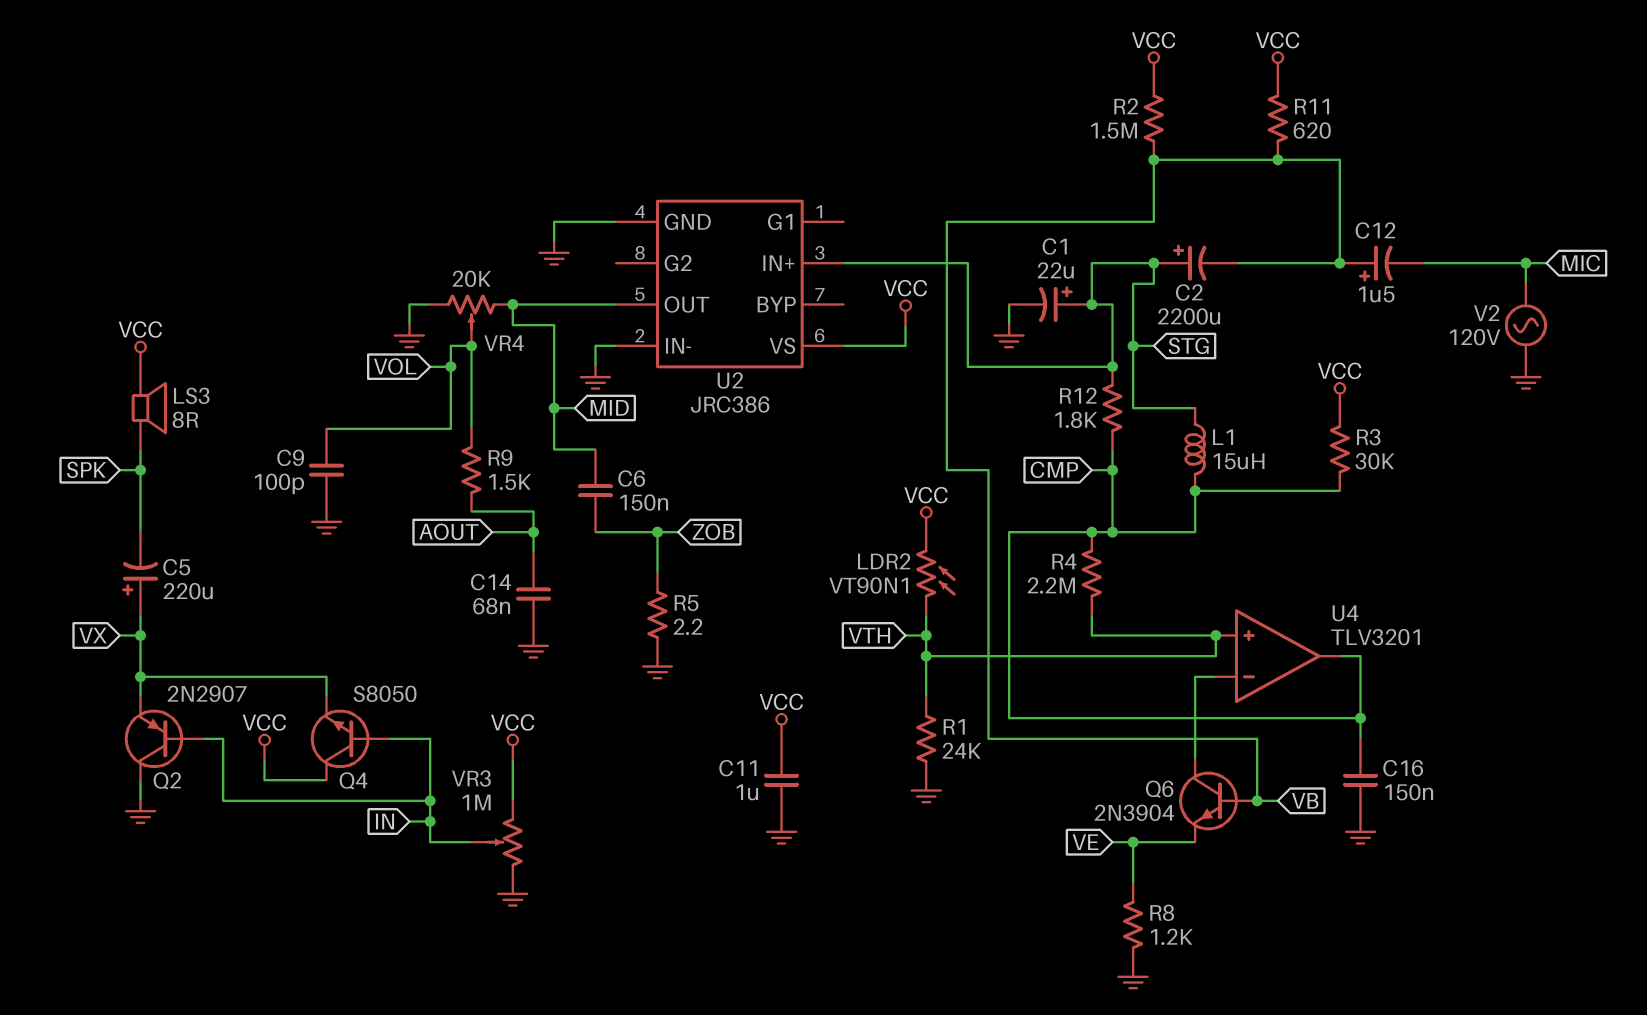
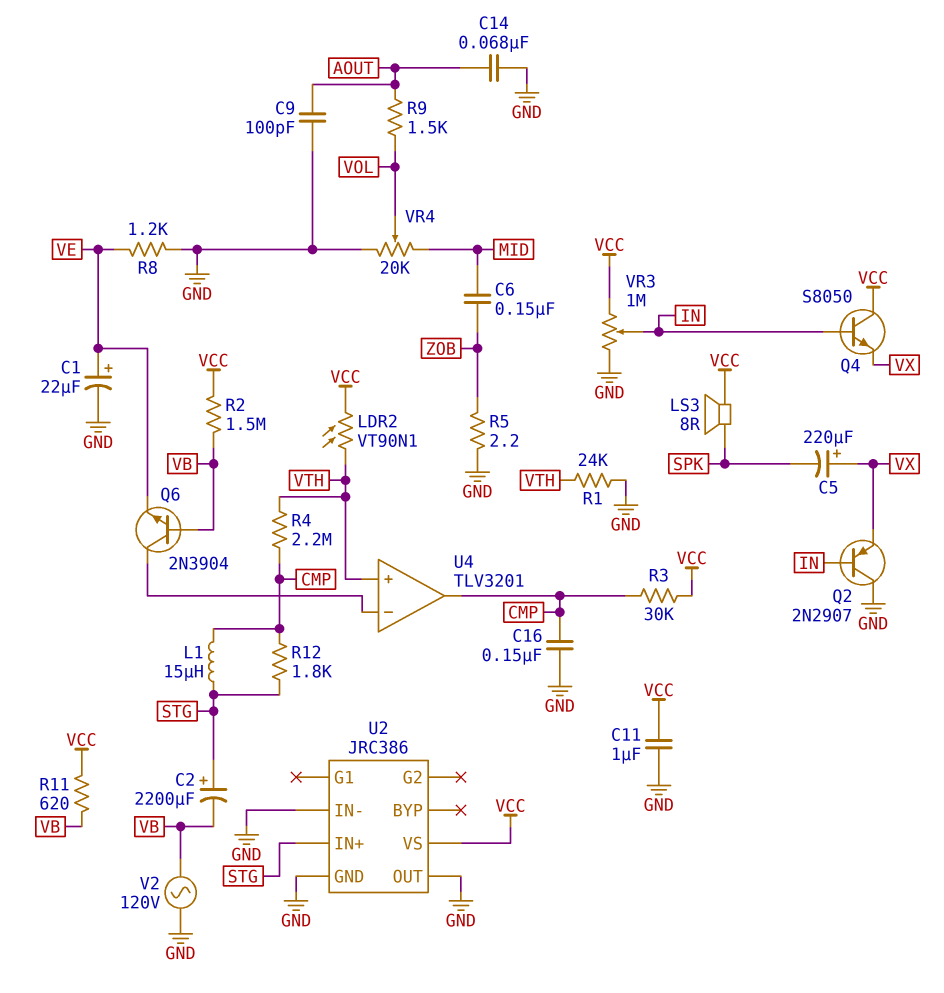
C1: 22uF (plus STG, minus GND) -> 22uF (plus VE, minus GND)
C9: 100pF (GND, VOL) -> 100pF (AOUT, GND)
C12: 1.5uF (plus VB, minus MIC) -> none
U2 pin OUT: MID -> GND
V2: AC 120V (GND, MIC) -> AC 120V (GND, VB)

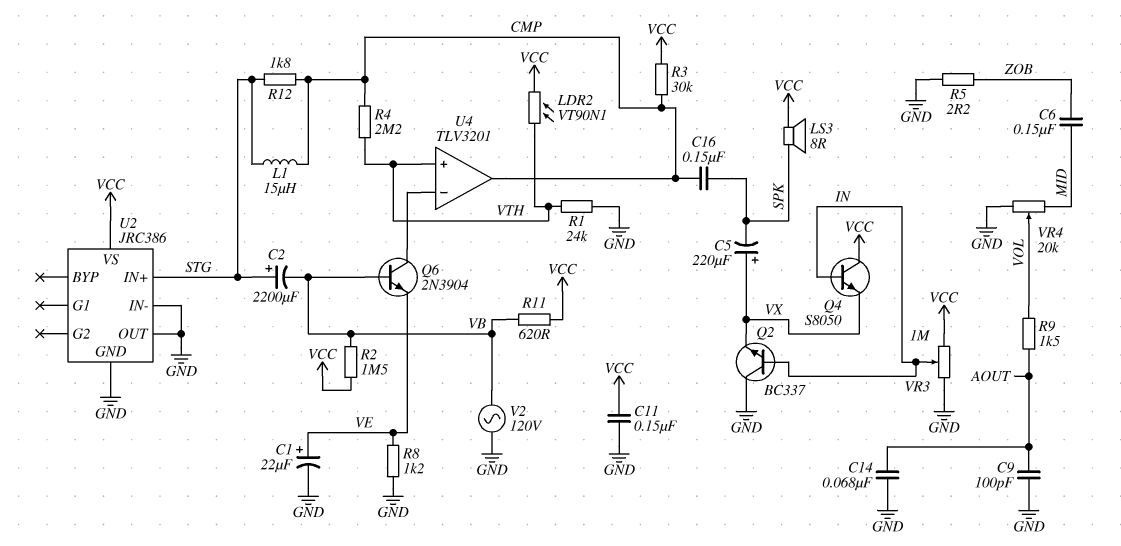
C11: 1uF (GND, VCC) -> 150nF (GND, VCC)
C16: 150nF (CMP, GND) -> 150nF (CMP, SPK)
Q2: PNP 2N2907 (B IN, C GND, E VX) -> NPN BC337 (B IN, C GND, E VX)

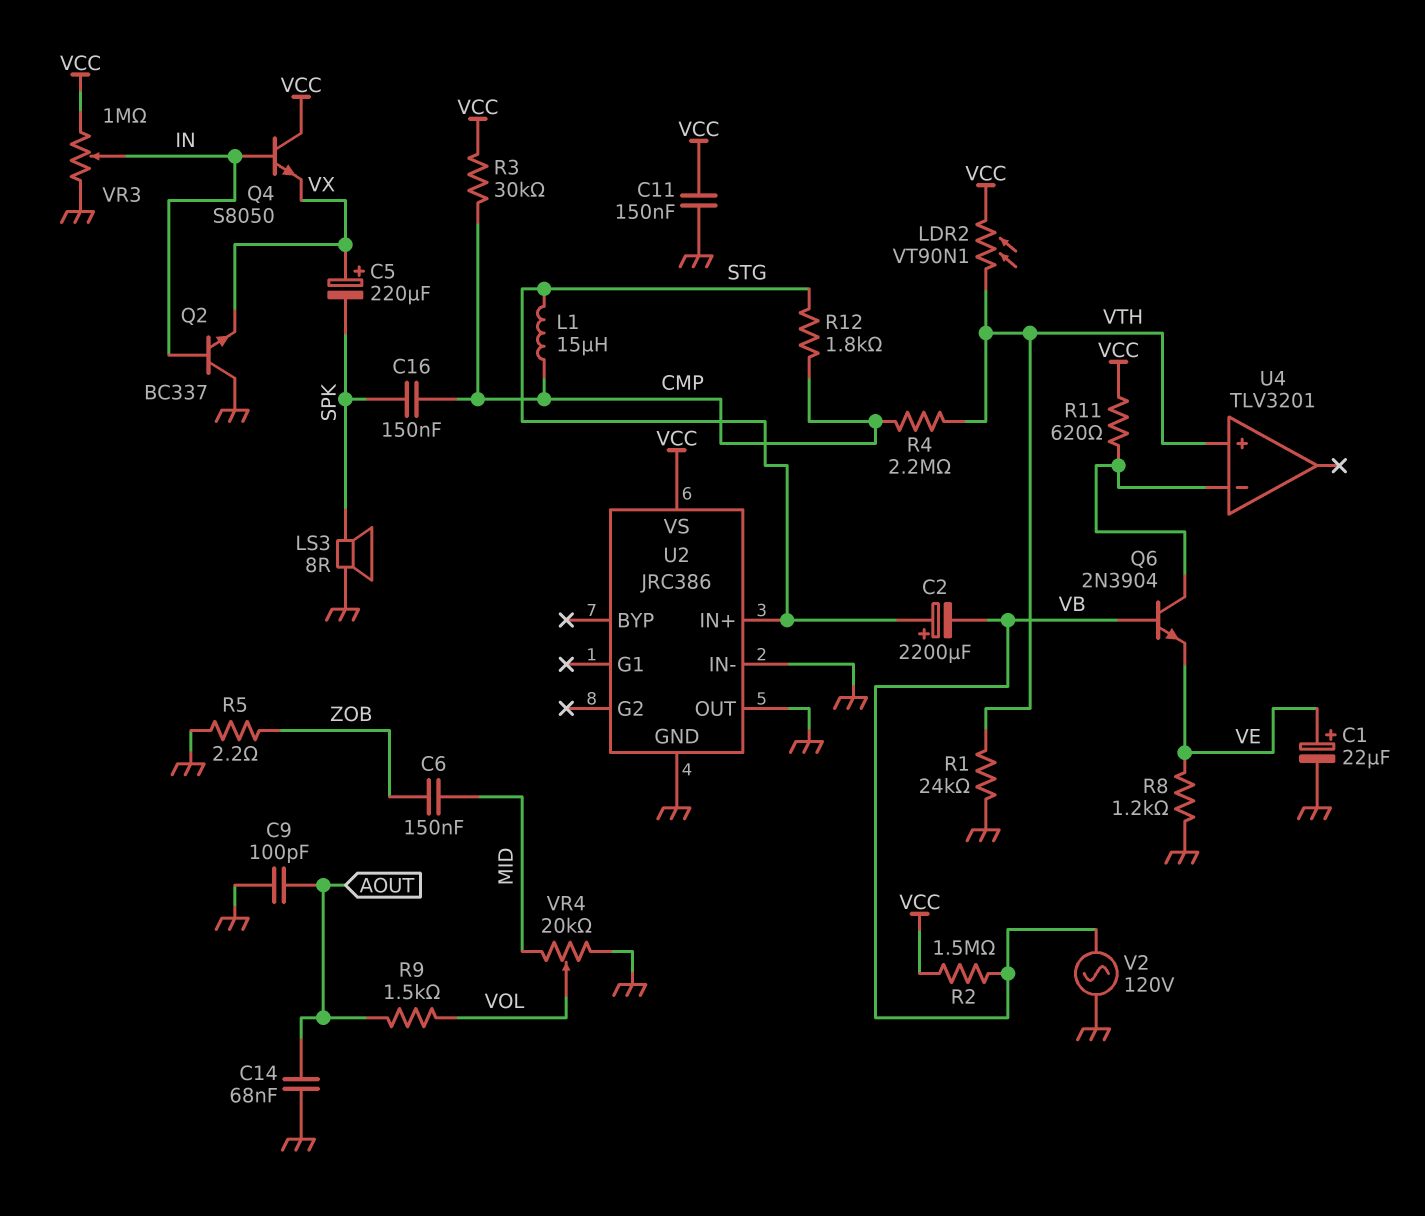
LS3: speaker 8R (SPK, VCC) -> speaker 8R (GND, SPK)
R11: 620 (VB, VCC) -> 620 (U4/in-, VCC)
U4 pin out: CMP -> none

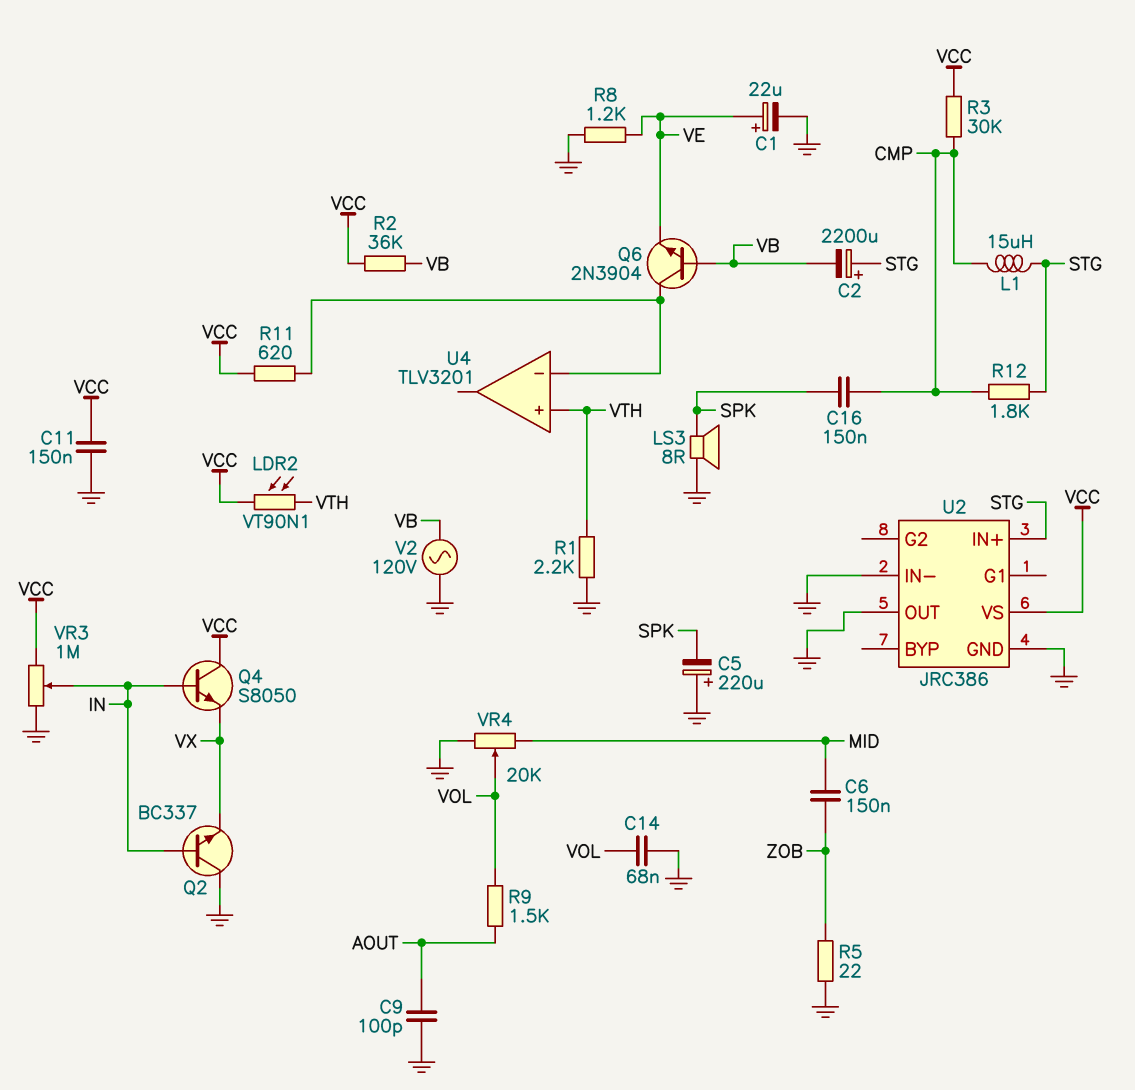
C5: 220uF (plus VX, minus SPK) -> 220uF (plus GND, minus SPK)
C14: 68nF (AOUT, GND) -> 68nF (GND, VOL)
R1: 24k (GND, VTH) -> 2.2k (GND, VTH)
R2: 1.5M (VB, VCC) -> 36k (VB, VCC)
R4: 2.2M (CMP, VTH) -> none
R5: 2.2 (GND, ZOB) -> 22 (GND, ZOB)

